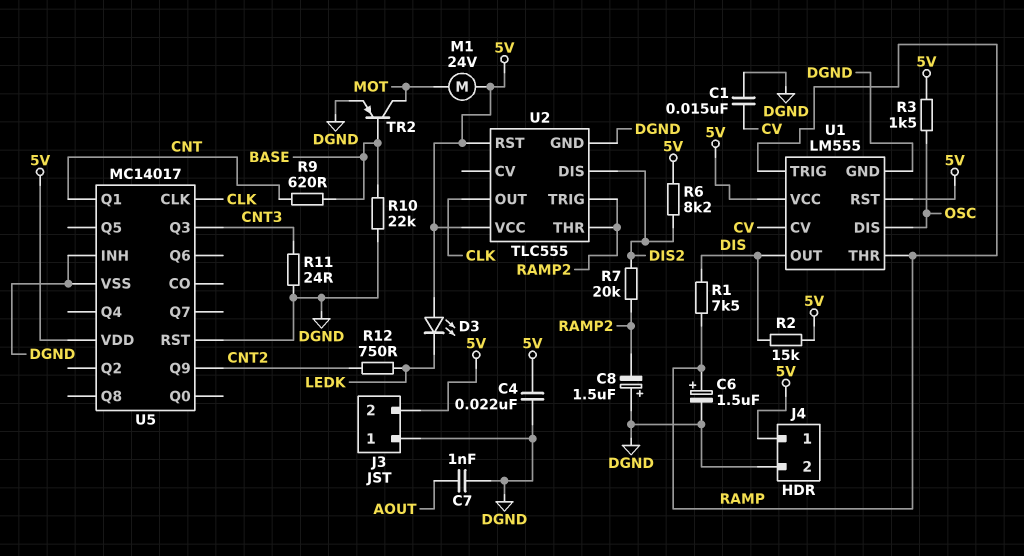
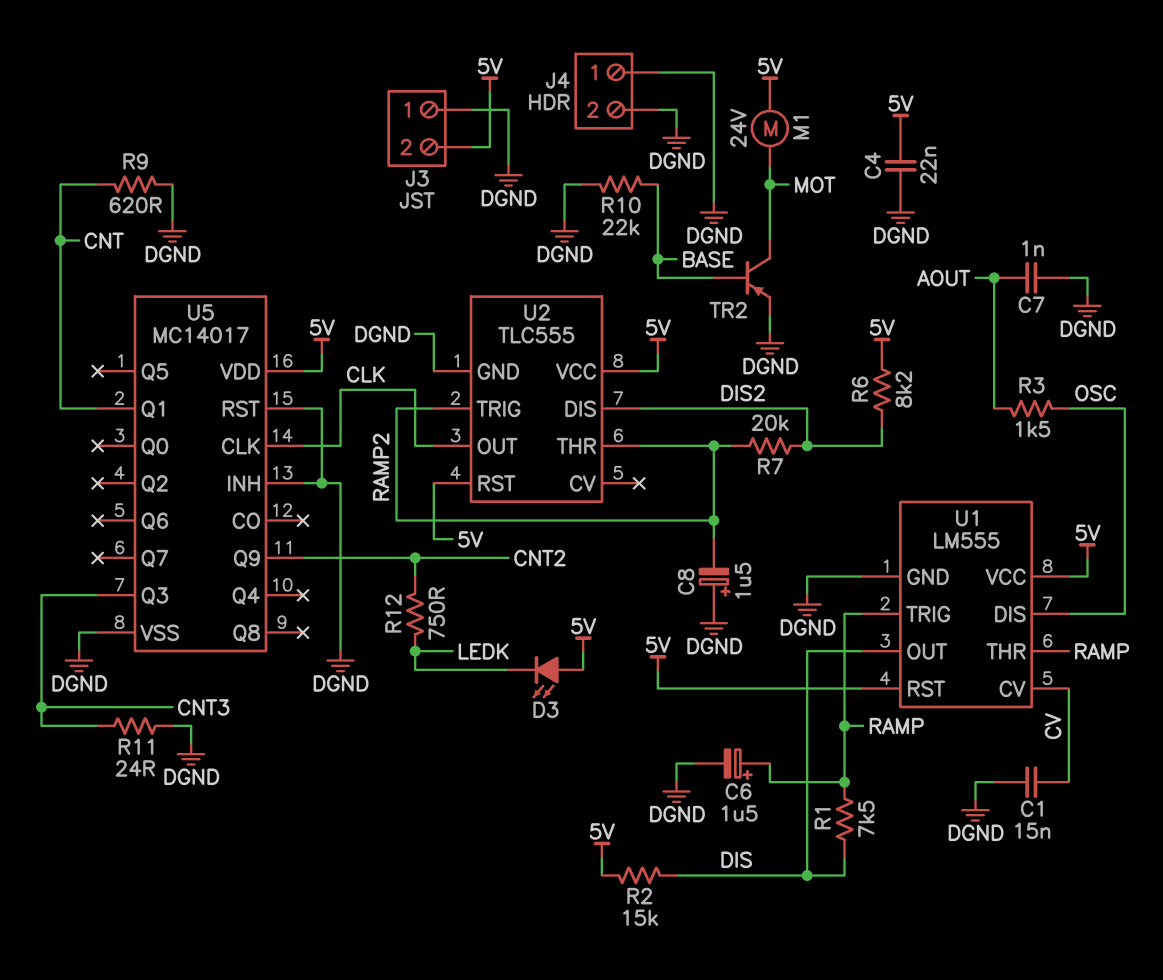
J4 pin 1: 5V -> DGND
R3: 1.5k (5V, OSC) -> 1.5k (AOUT, OSC)
R9: 620 (BASE, CNT) -> 620 (CNT, DGND)

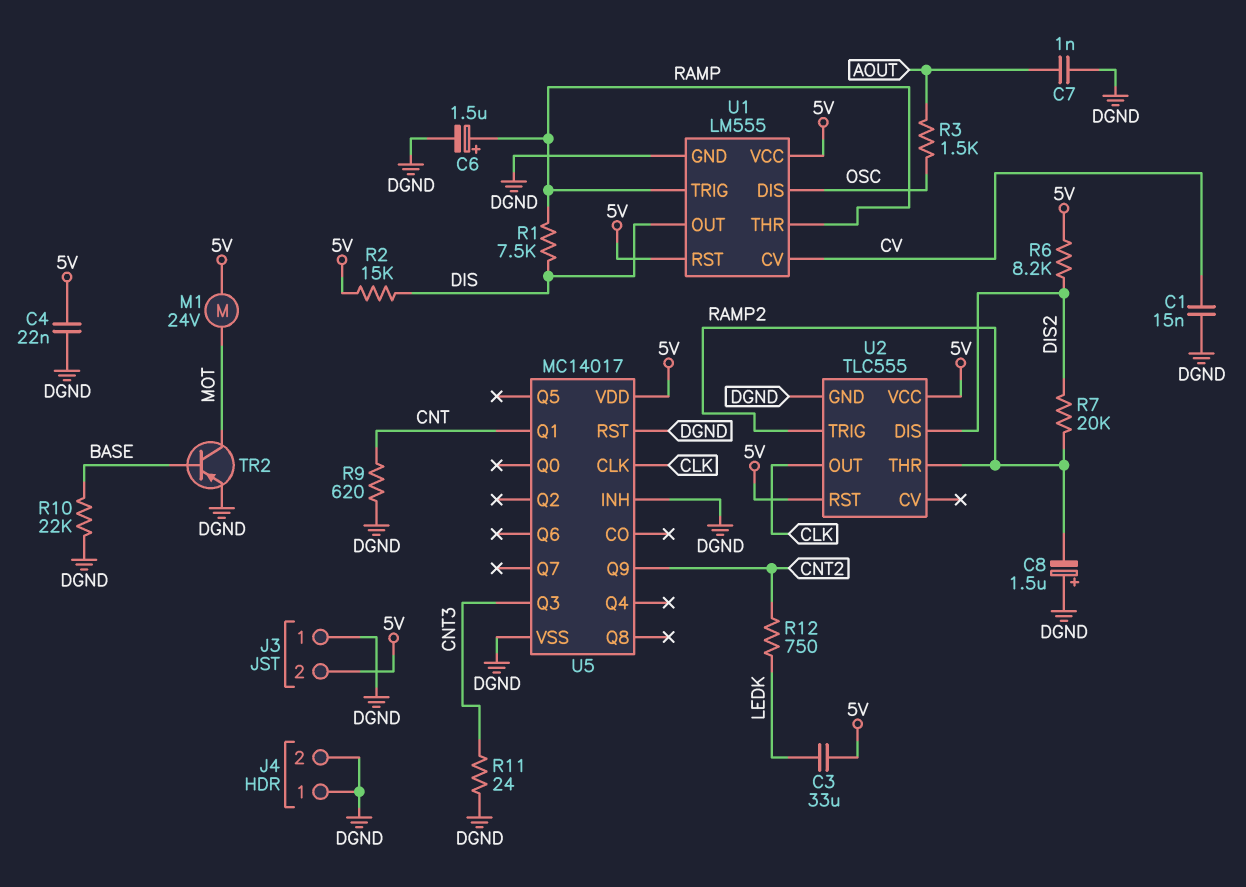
C3: none -> 33uF (5V, LEDK)
D3: LED (A 5V, K LEDK) -> none

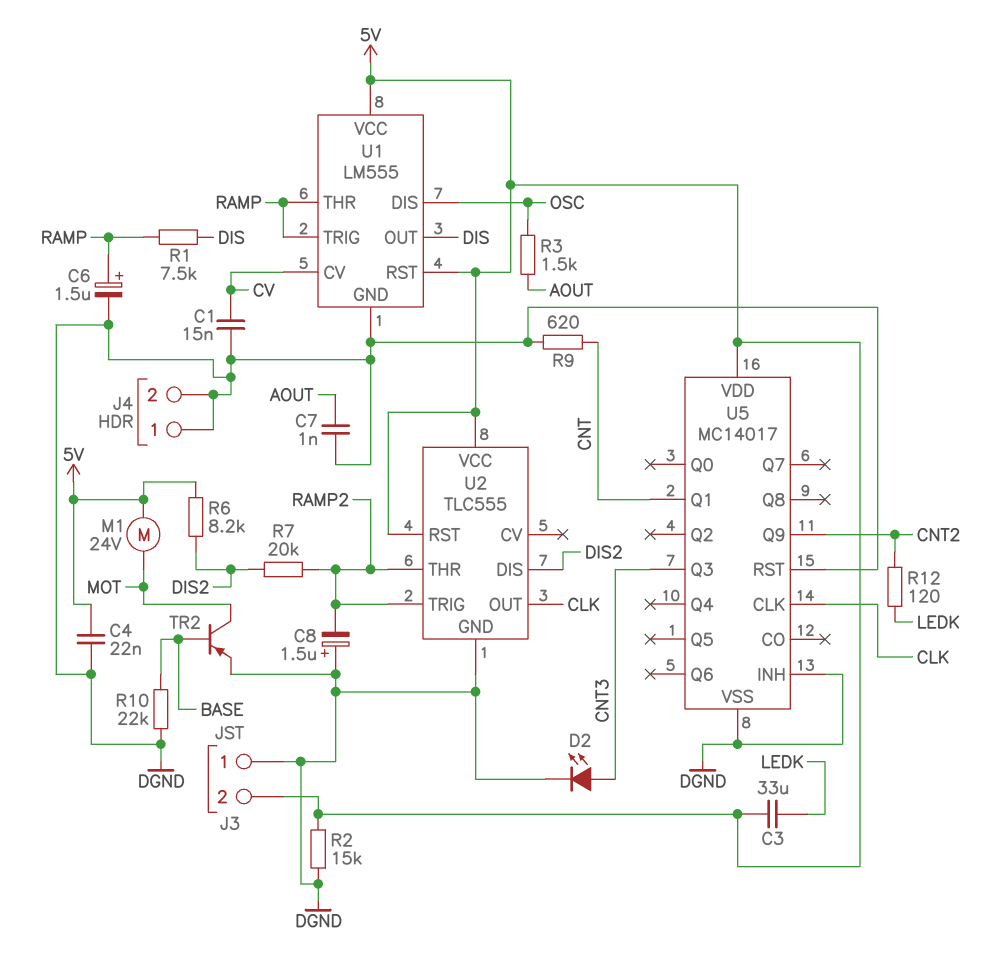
D2: none -> LED (A CNT3, K DGND)
R2: 15k (5V, DIS) -> 15k (5V, DGND)
R11: 24 (CNT3, DGND) -> none
R12: 750 (CNT2, LEDK) -> 120 (CNT2, LEDK)

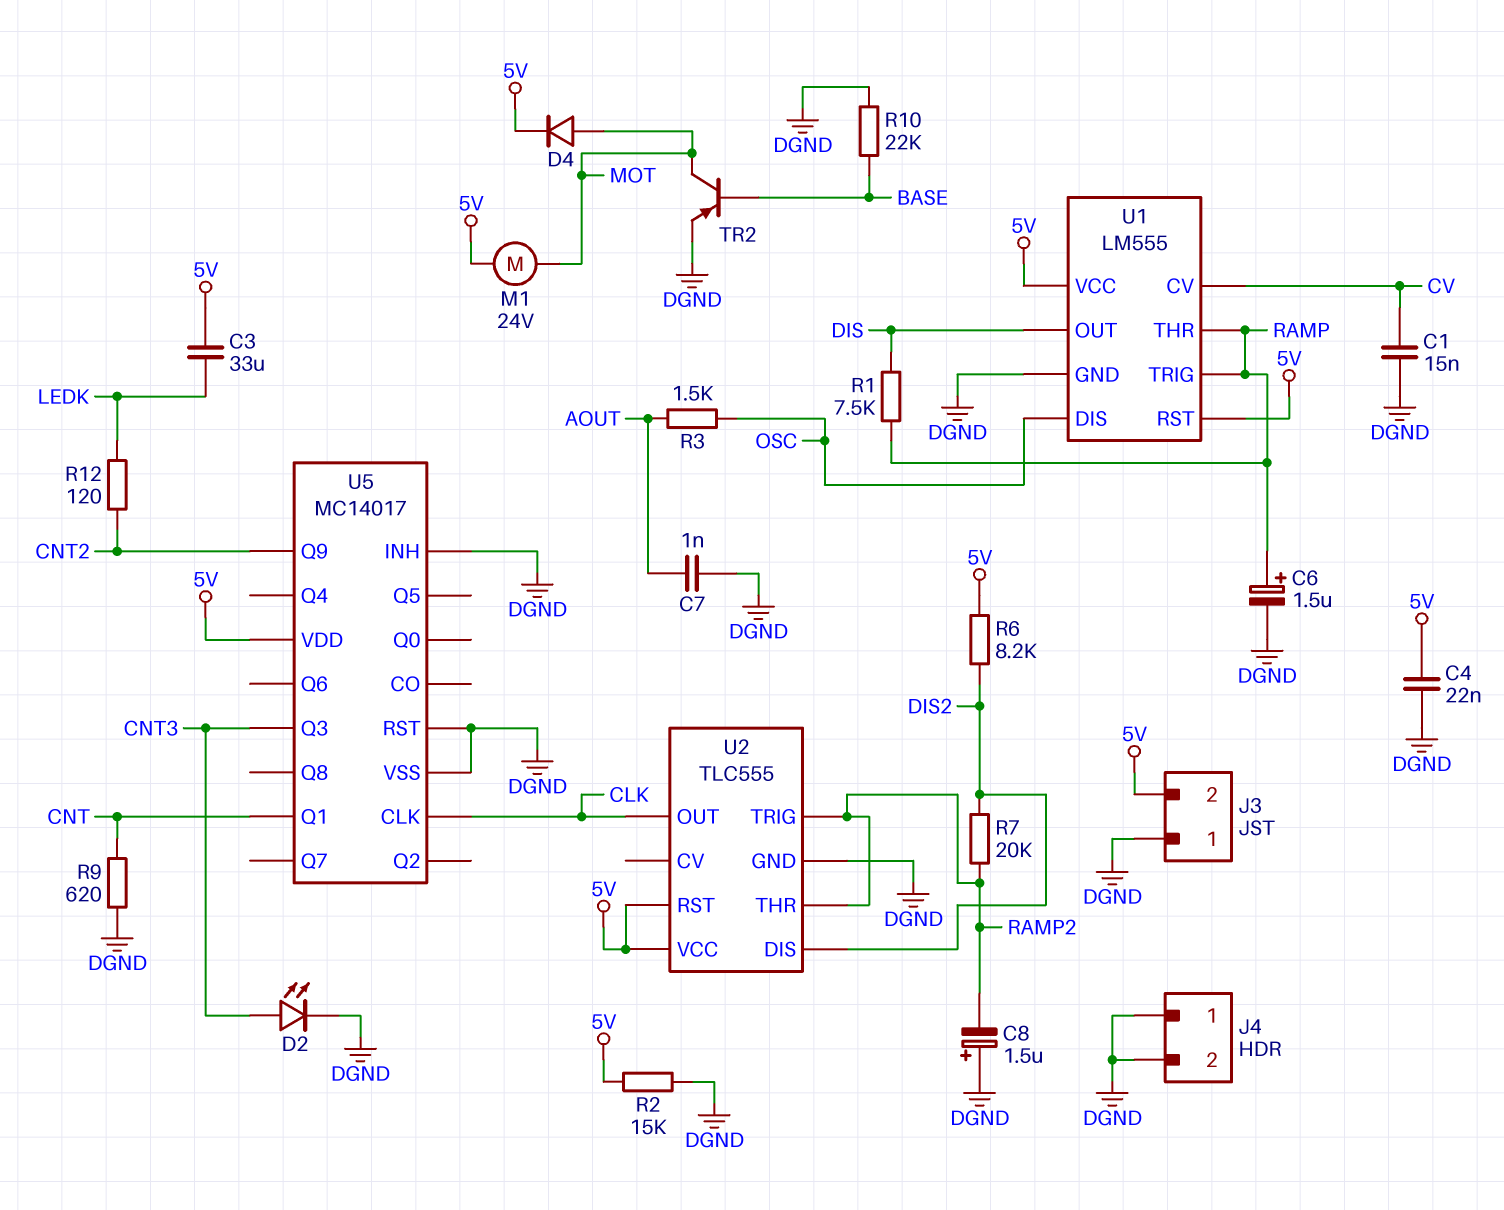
D4: none -> diode (A MOT, K 5V)

